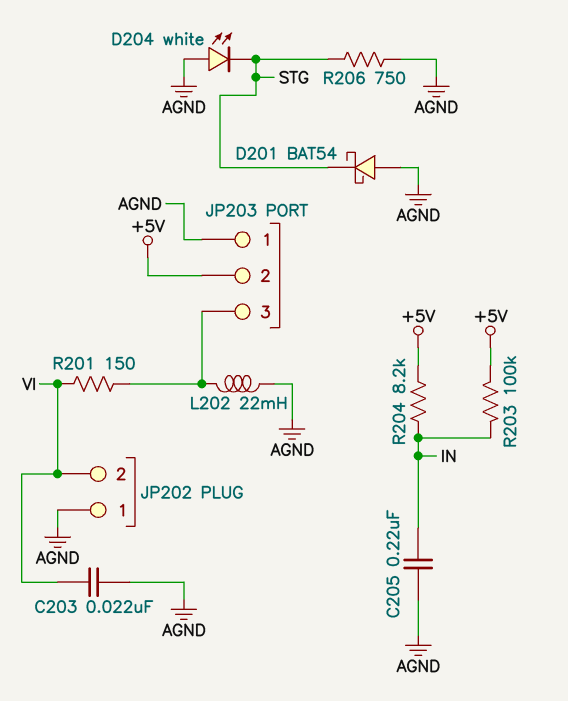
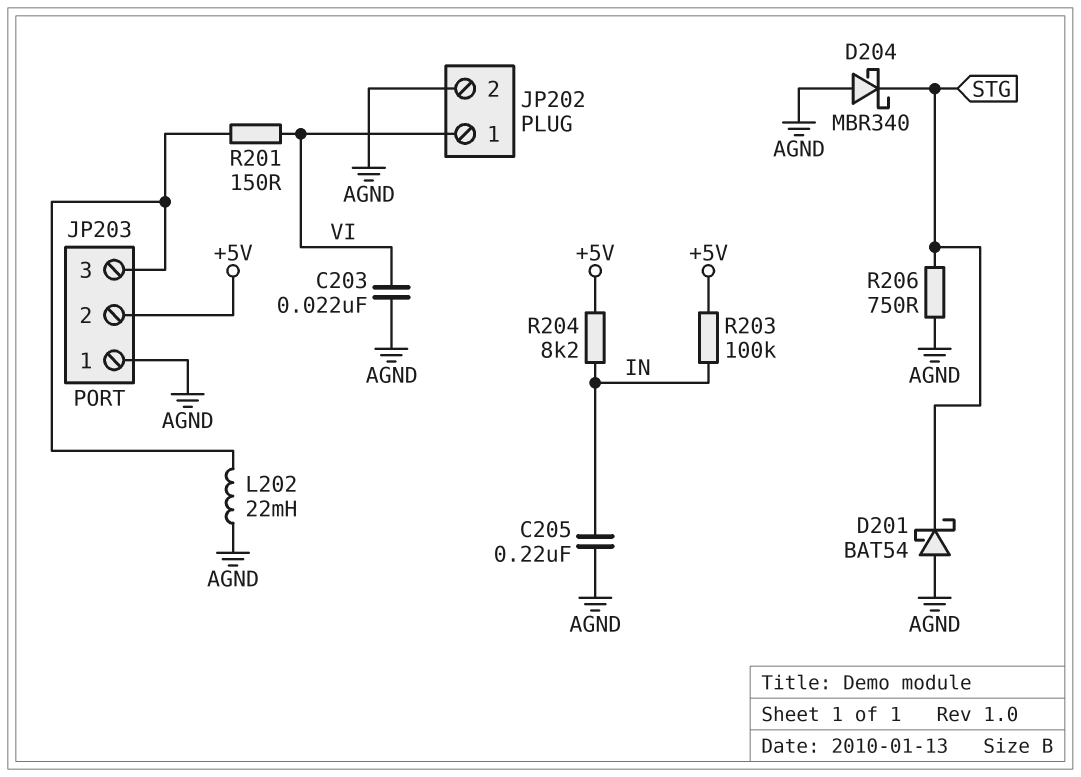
D204: LED white (A AGND, K STG) -> schottky MBR340 (A AGND, K STG)
JP202 pin 1: AGND -> VI
JP202 pin 2: VI -> AGND

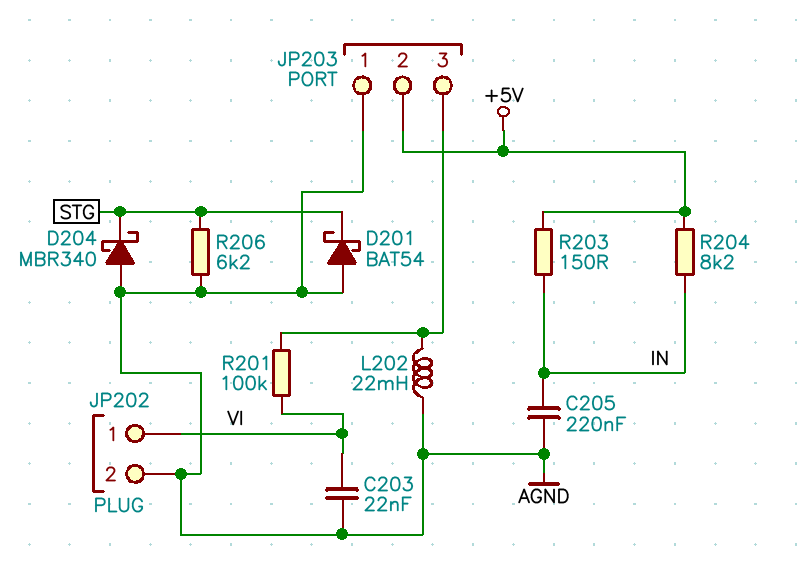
R201: 150 (JP203/3, VI) -> 100k (JP203/3, VI)
R203: 100k (+5V, IN) -> 150 (+5V, IN)
R206: 750 (AGND, STG) -> 6.2k (AGND, STG)

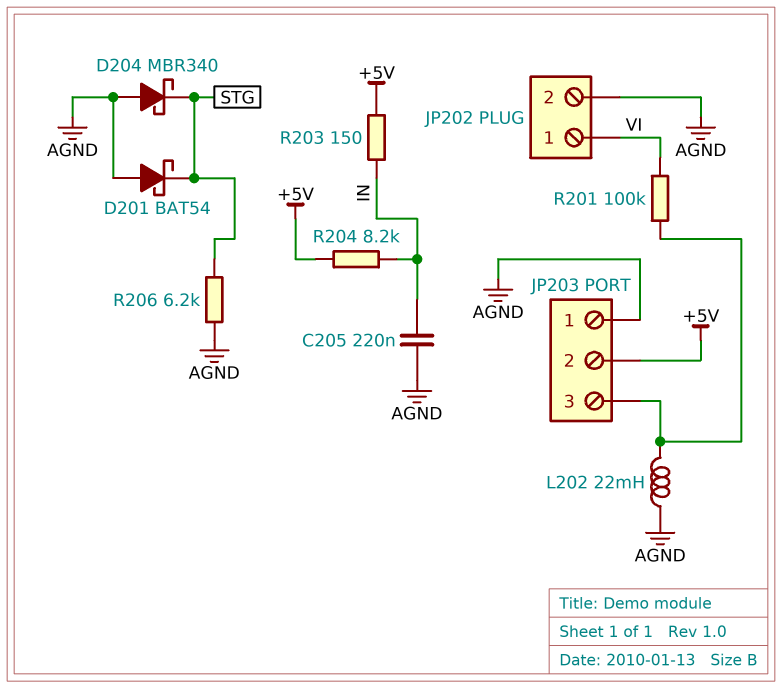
C203: 22nF (AGND, VI) -> none

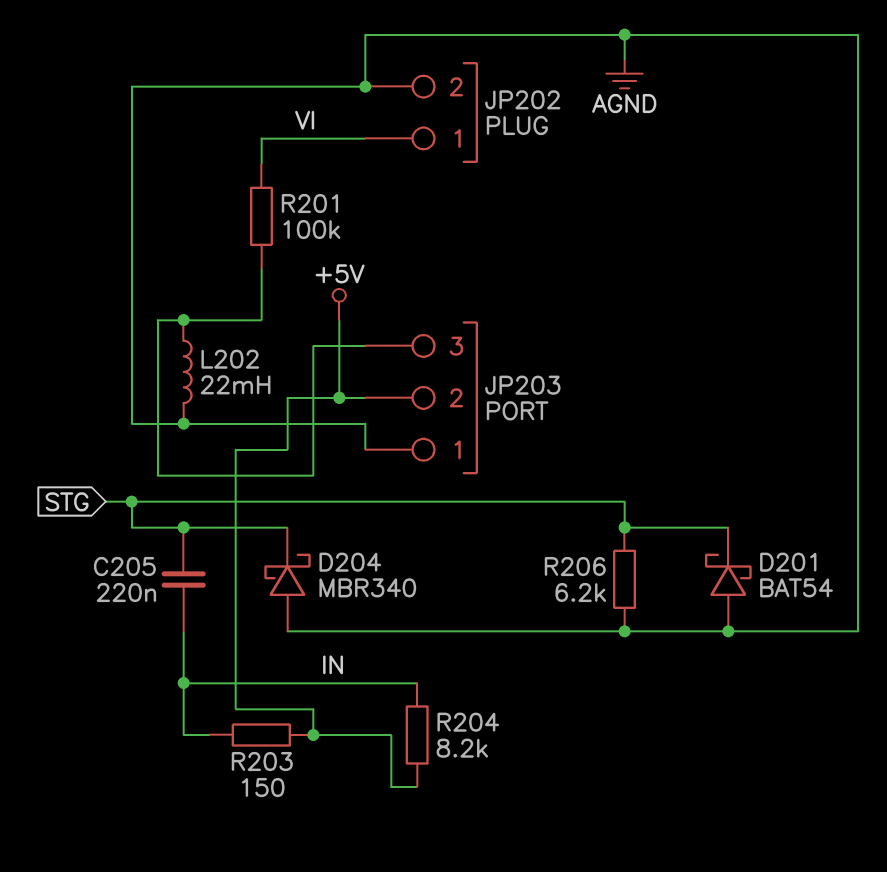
C205: 220nF (AGND, IN) -> 220nF (IN, STG)

